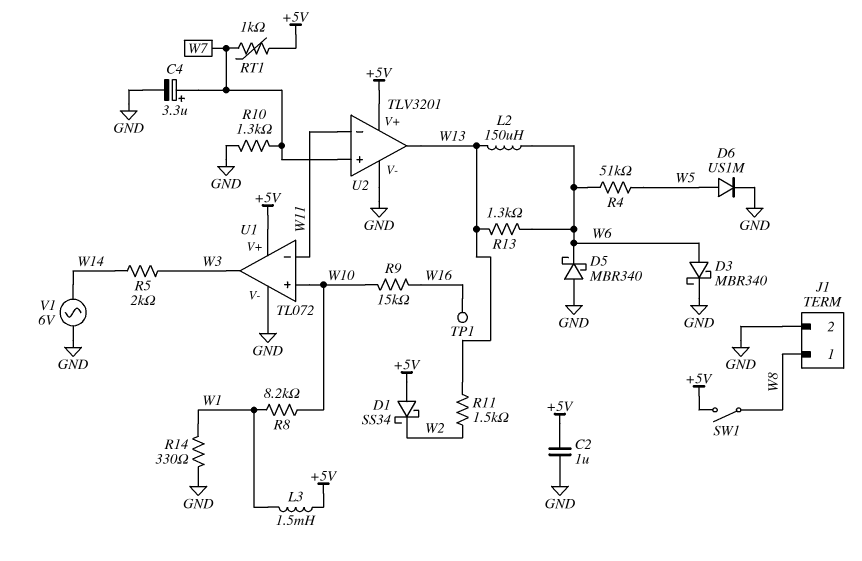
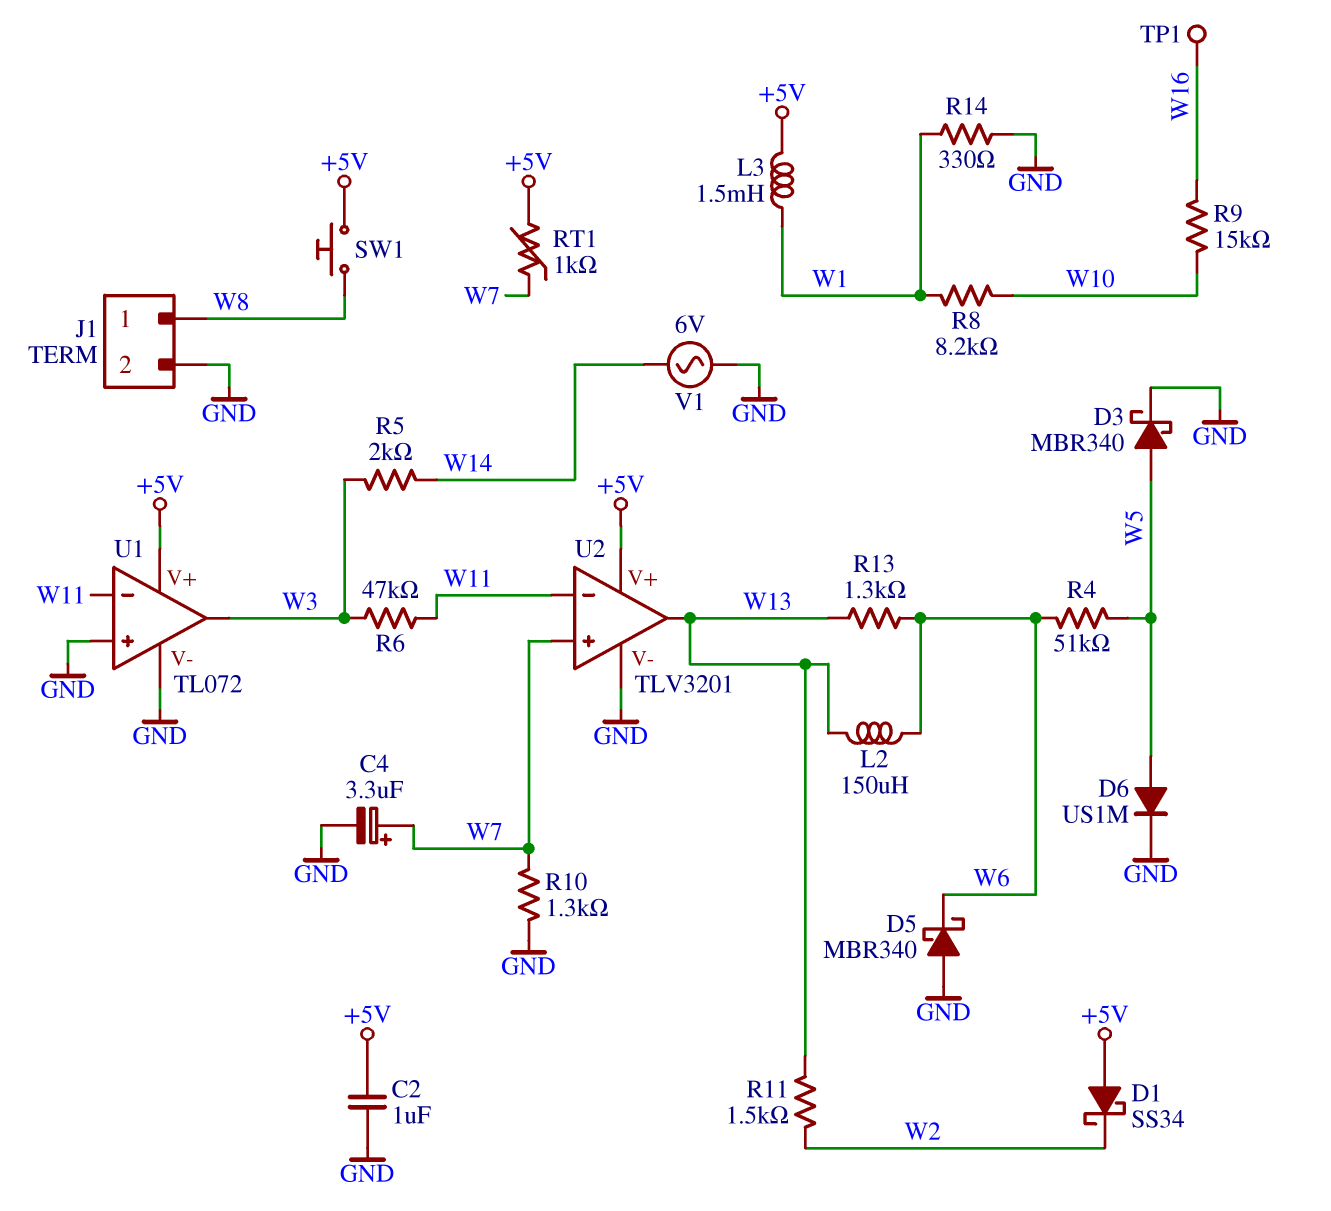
D3: schottky MBR340 (A W6, K GND) -> schottky MBR340 (A W5, K GND)
R6: none -> 47k (W3, W11)
SW1: switch (+5V, W8) -> button (+5V, W8)
U1 pin in+: W10 -> GND

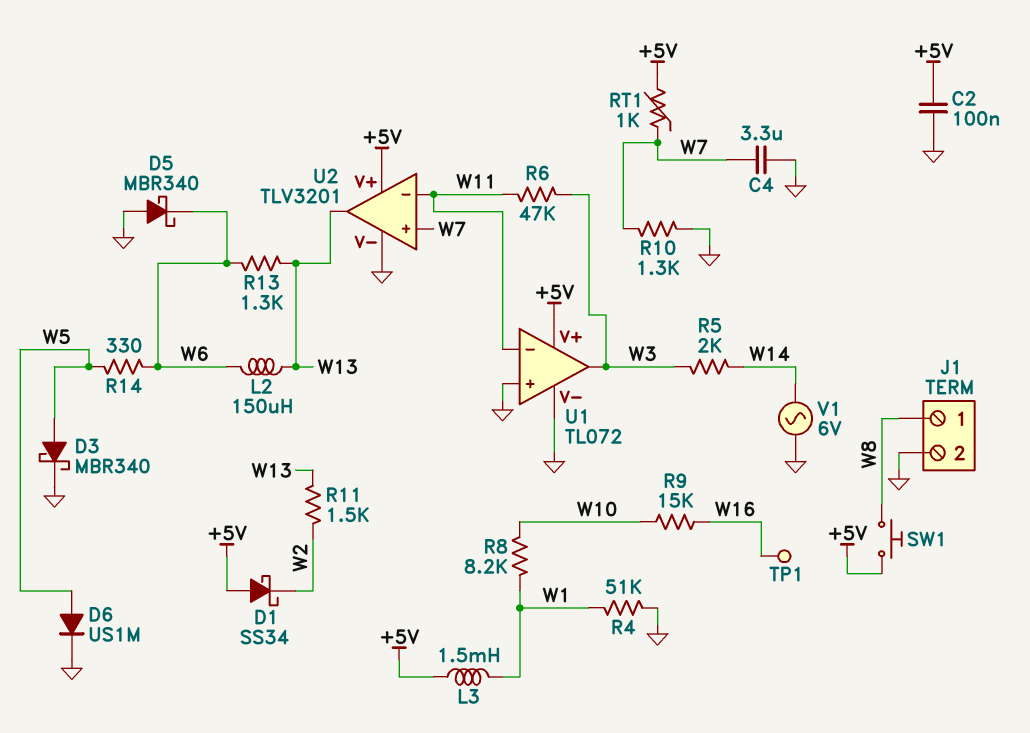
C2: 1uF (+5V, GND) -> 100nF (+5V, GND)
C4: 3.3uF (plus W7, minus GND) -> 3.3uF (GND, W7)
R4: 51k (W5, W6) -> 51k (GND, W1)
R14: 330 (GND, W1) -> 330 (W5, W6)

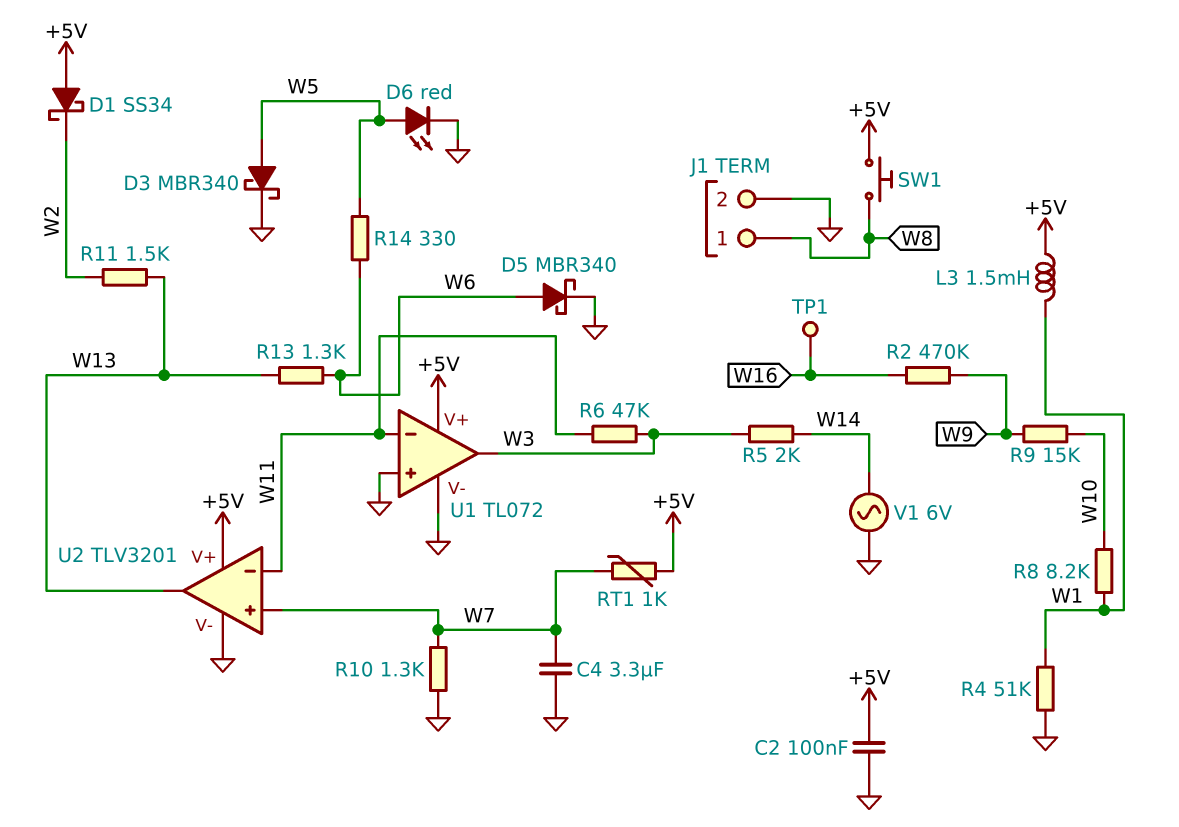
D5: schottky MBR340 (A GND, K W6) -> schottky MBR340 (A W6, K GND)
D6: diode US1M (A W5, K GND) -> LED red (A W5, K GND)
L2: 150uH (W6, W13) -> none
R2: none -> 470k (W9, W16)
R9: 15k (W10, W16) -> 15k (W9, W10)

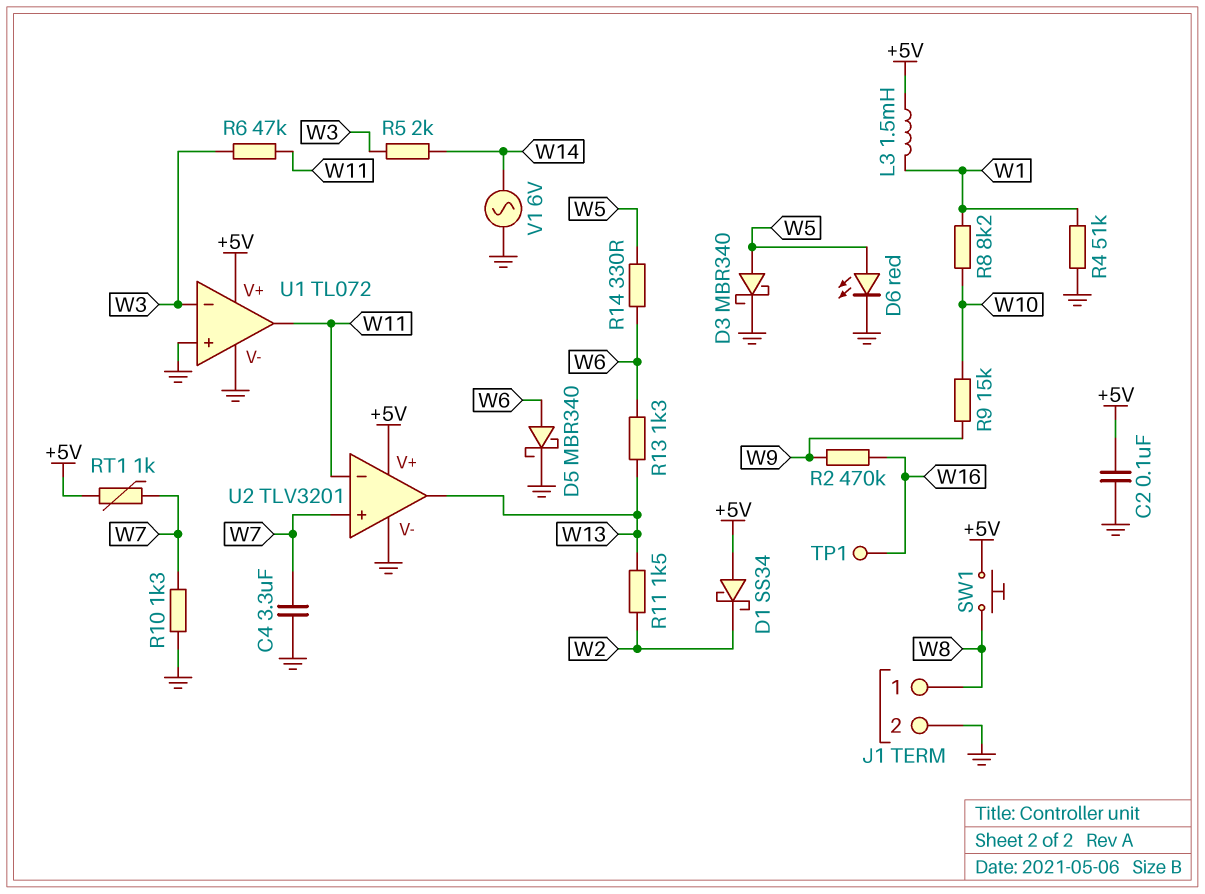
U1 pin in-: W11 -> W3
U1 pin out: W3 -> W11

